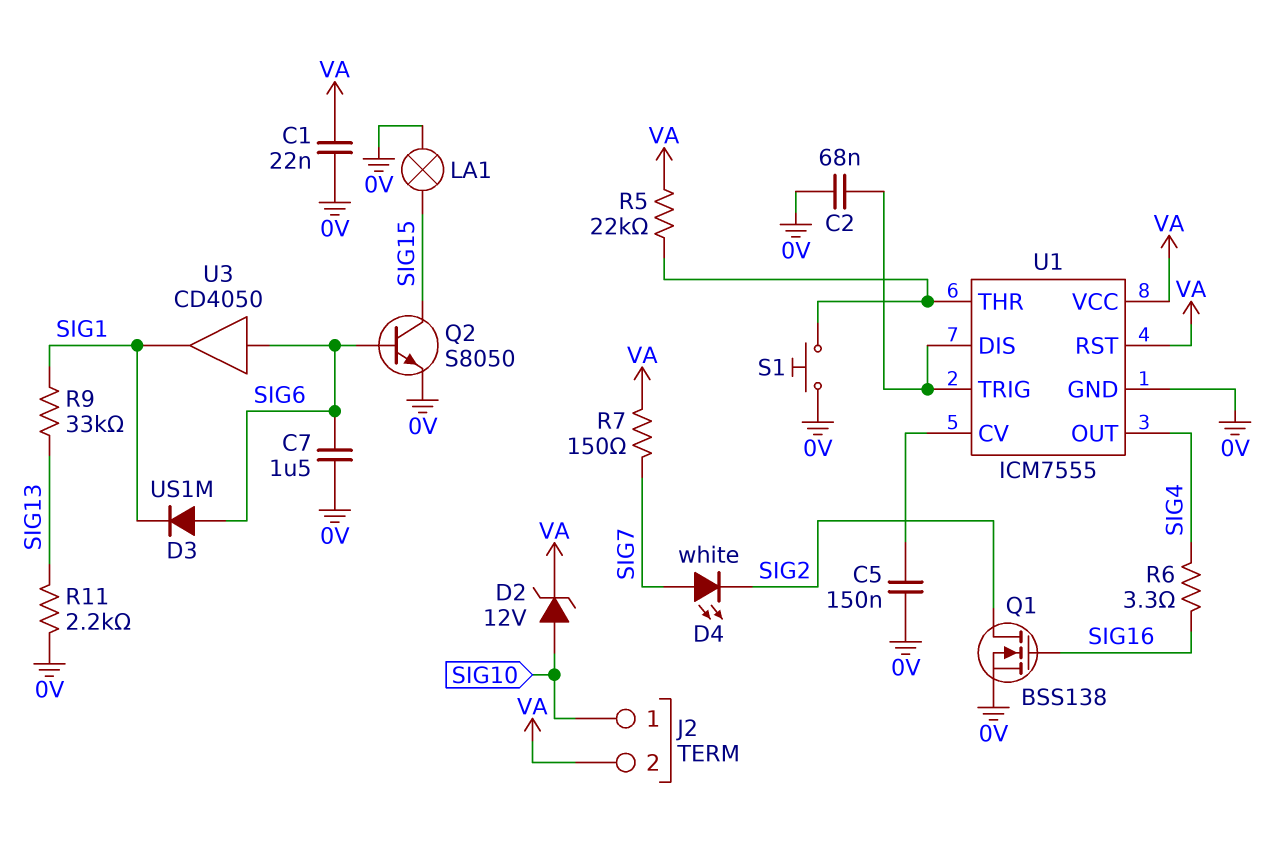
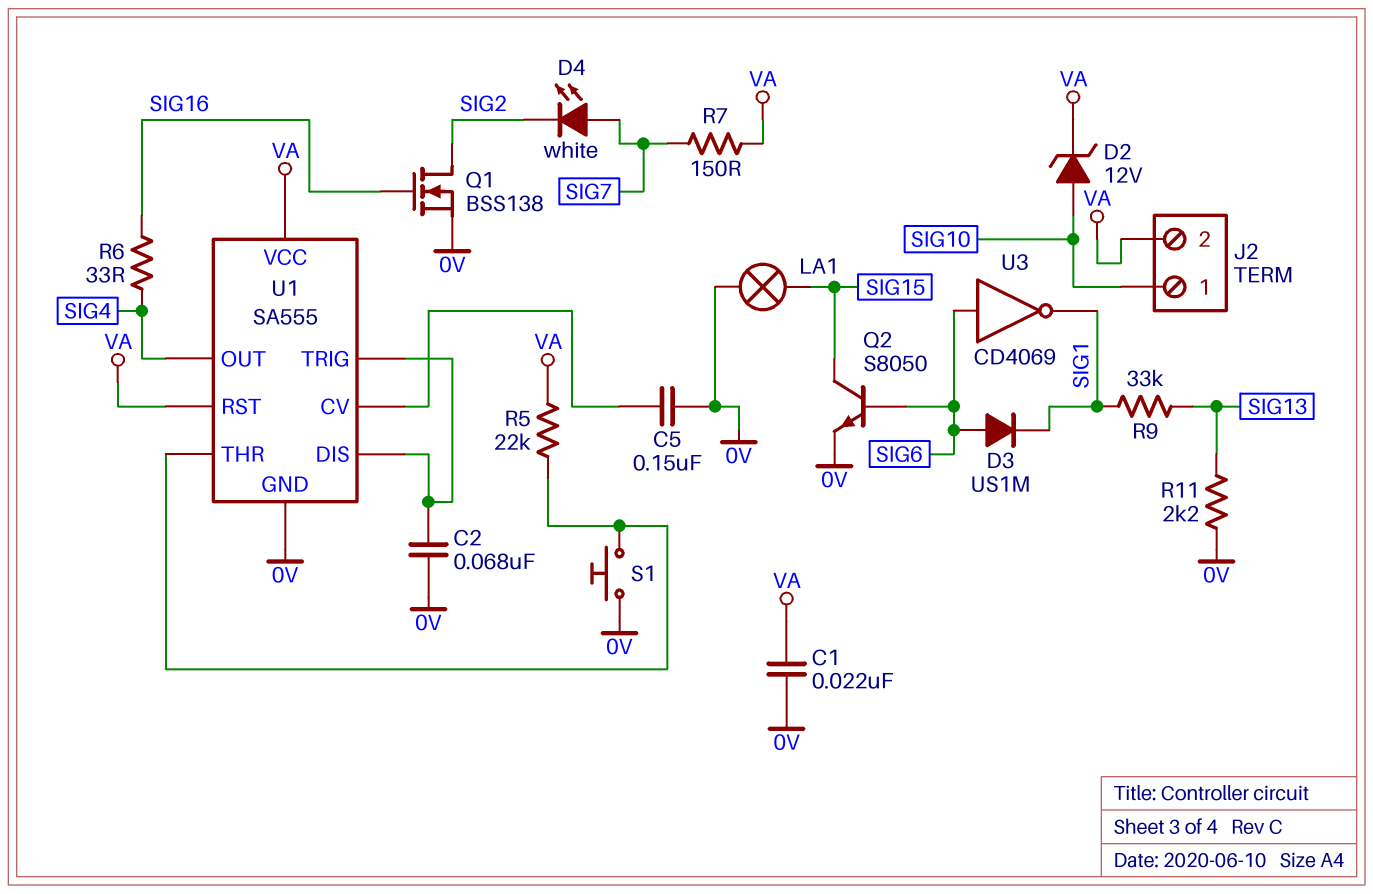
C7: 1.5uF (0V, SIG6) -> none
R6: 3.3 (SIG4, SIG16) -> 33 (SIG4, SIG16)
U1: ICM7555 -> SA555
U3: buffer CD4050 (in SIG6, out SIG1) -> NOT CD4069 (in SIG6, out SIG1)

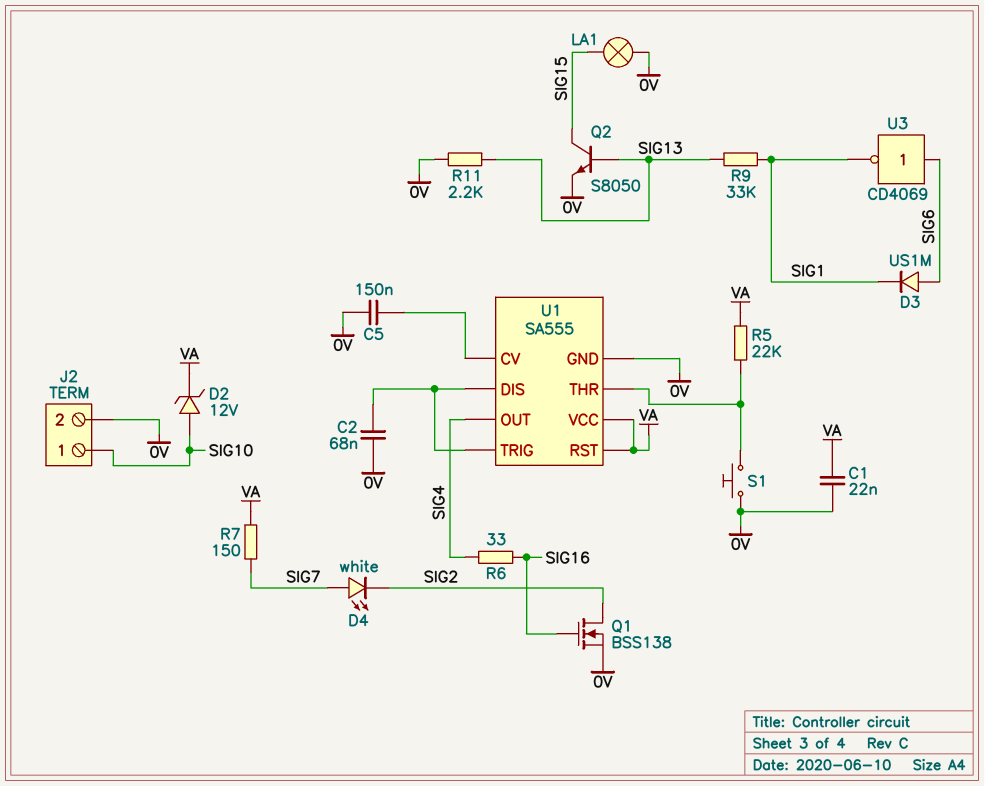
J2 pin 2: VA -> 0V
Q2: NPN S8050 (B SIG6, C SIG15, E 0V) -> NPN S8050 (B SIG13, C SIG15, E 0V)

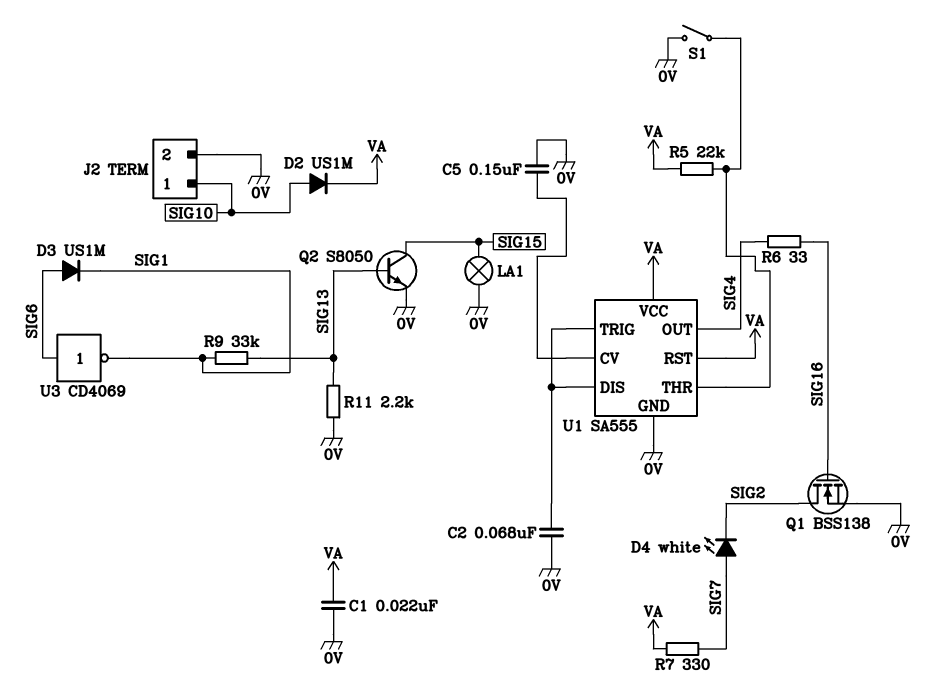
D2: zener 12V (A SIG10, K VA) -> diode US1M (A SIG10, K VA)
R7: 150 (SIG7, VA) -> 330 (SIG7, VA)
S1: button (0V, U1/THR) -> switch (0V, U1/THR)

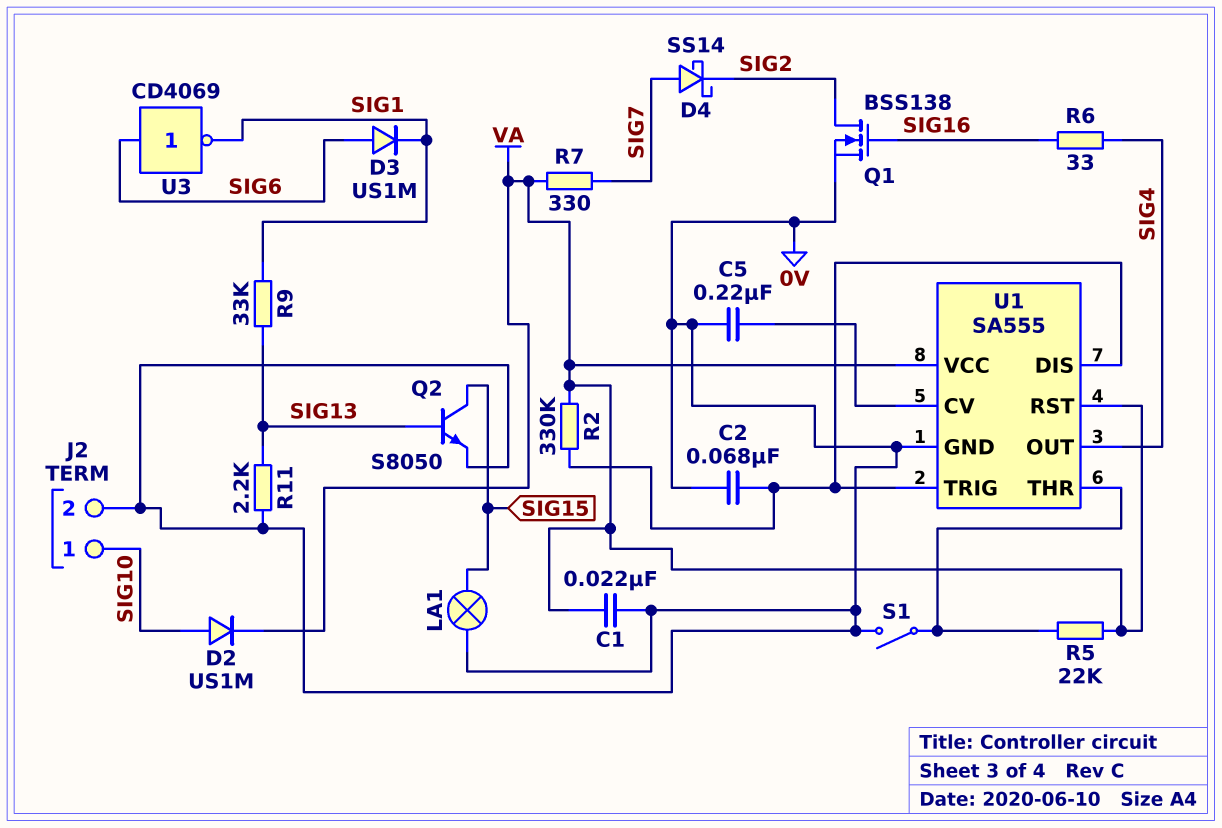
C5: 150nF (0V, U1/CV) -> 220nF (0V, U1/CV)
D4: LED white (A SIG7, K SIG2) -> schottky SS14 (A SIG7, K SIG2)
R2: none -> 330k (U1/DIS, VA)

